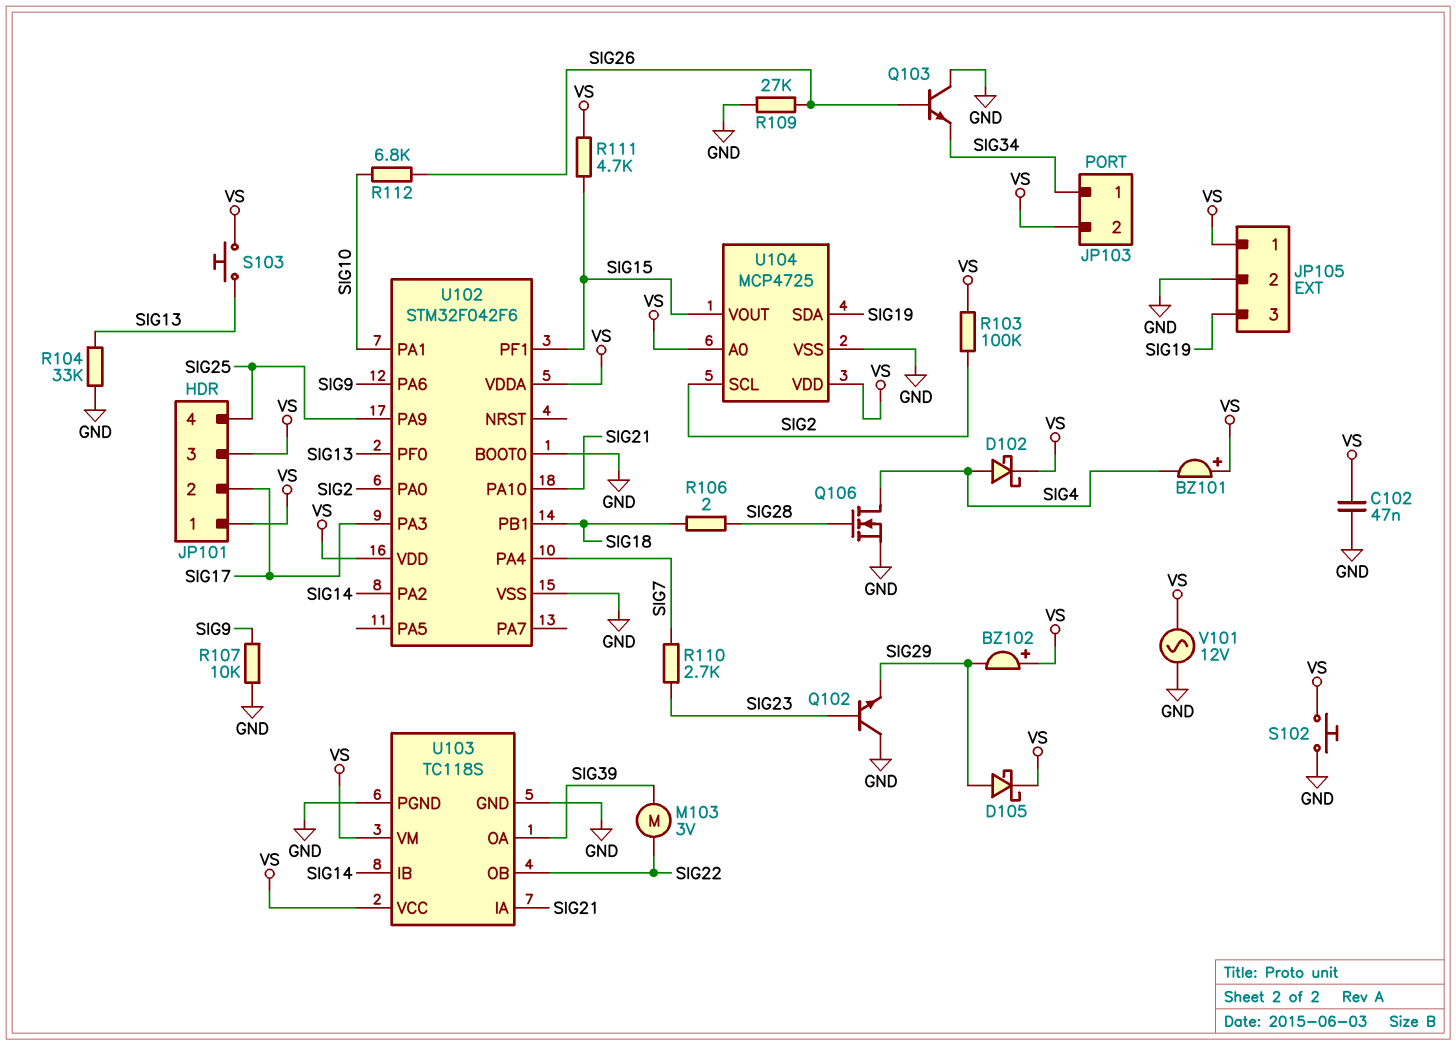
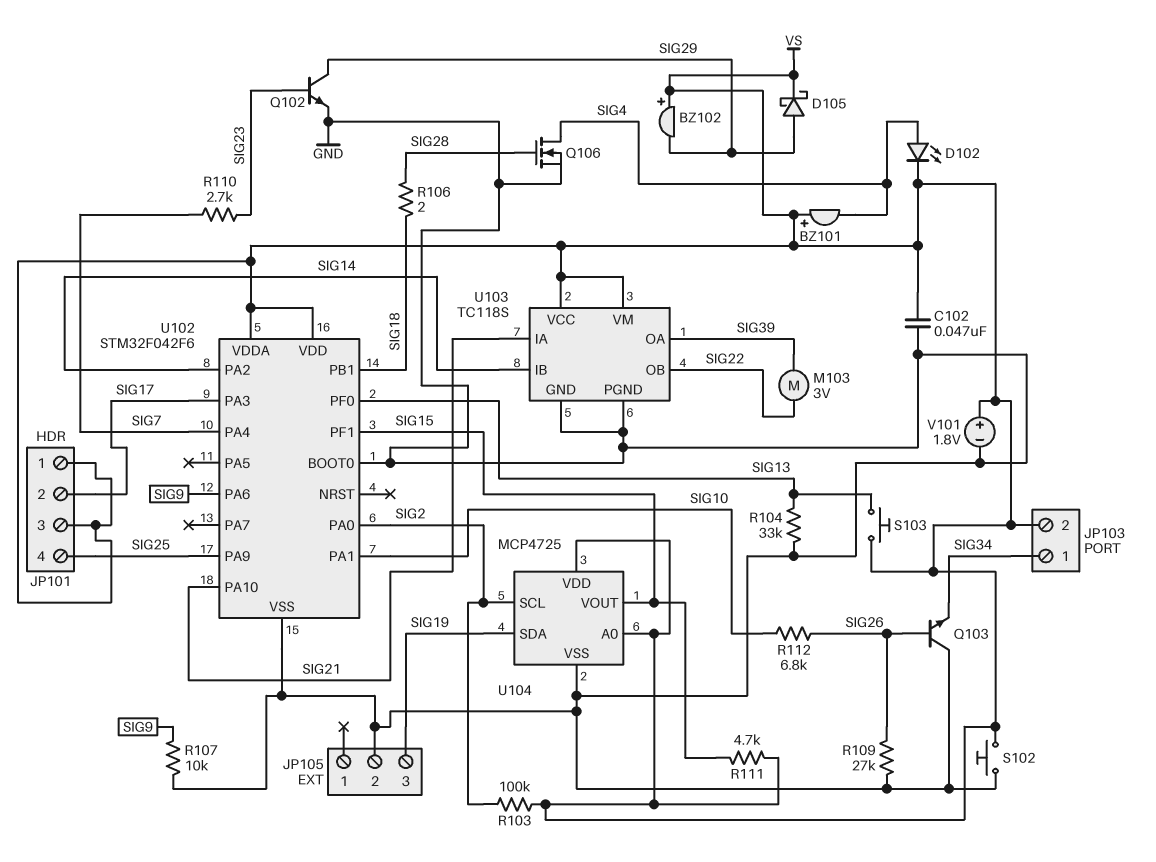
D102: schottky (A SIG4, K VS) -> LED (A SIG4, K VS)
JP105 pin 1: VS -> none
Q102: NPN (B SIG23, C GND, E SIG29) -> NPN (B SIG23, C SIG29, E GND)
V101: AC 12V (GND, VS) -> 1.8V (plus VS, minus GND)

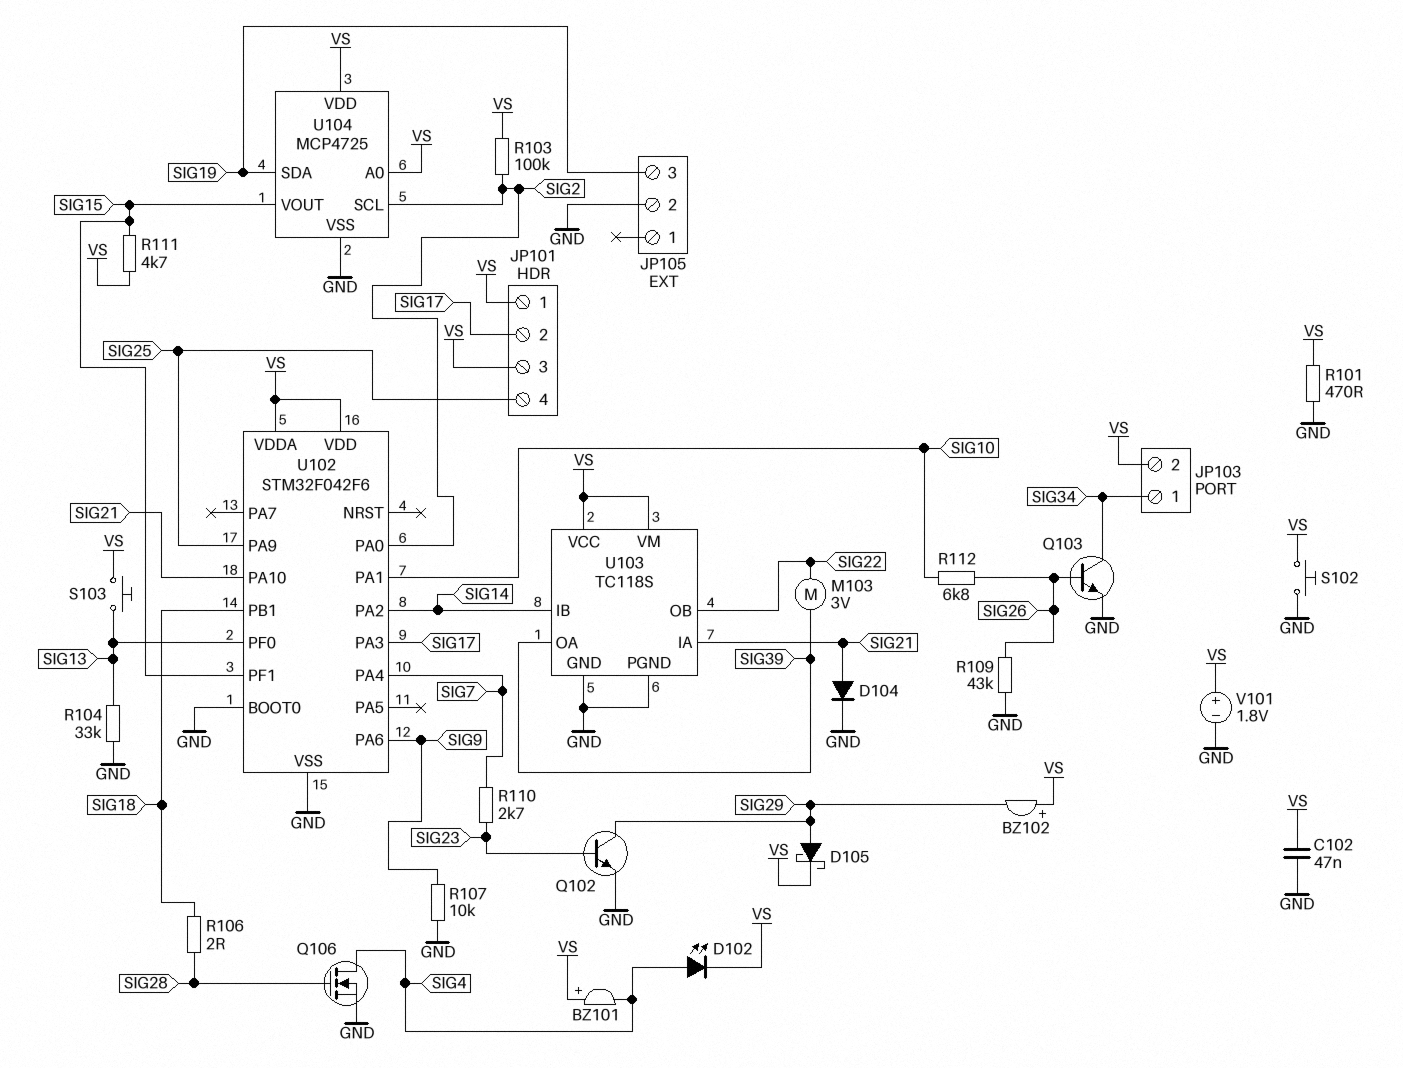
D104: none -> diode (A SIG21, K GND)
Q103: NPN (B SIG26, C GND, E SIG34) -> NPN (B SIG26, C SIG34, E GND)
R101: none -> 470 (GND, VS)
R109: 27k (GND, SIG26) -> 43k (GND, SIG26)

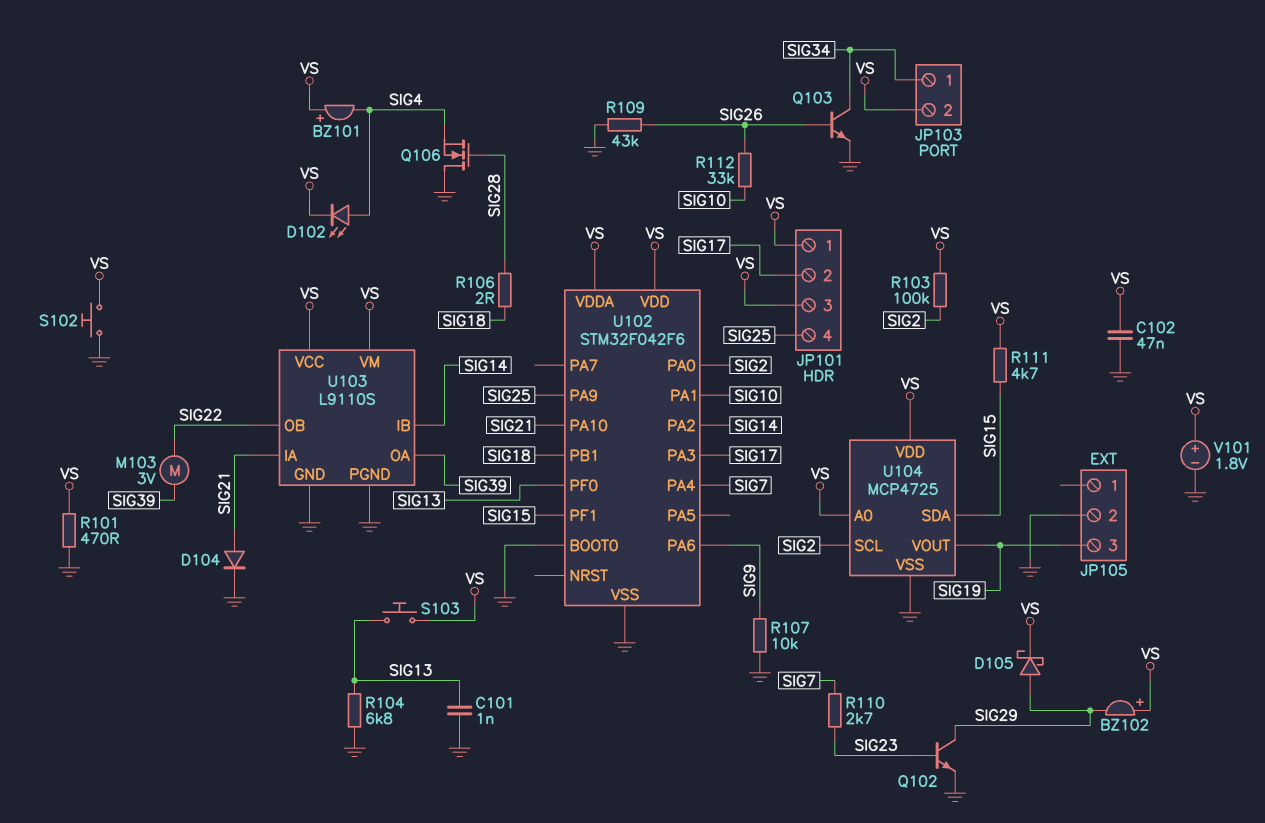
C101: none -> 1nF (GND, SIG13)
Q106: NMOS (G SIG28, D SIG4, S GND) -> NMOS (G SIG28, D GND, S SIG4)
R104: 33k (GND, SIG13) -> 6.8k (GND, SIG13)
R112: 6.8k (SIG10, SIG26) -> 33k (SIG10, SIG26)
U103: TC118S -> L9110S
U104 pin SDA: SIG19 -> SIG15
U104 pin VOUT: SIG15 -> SIG19

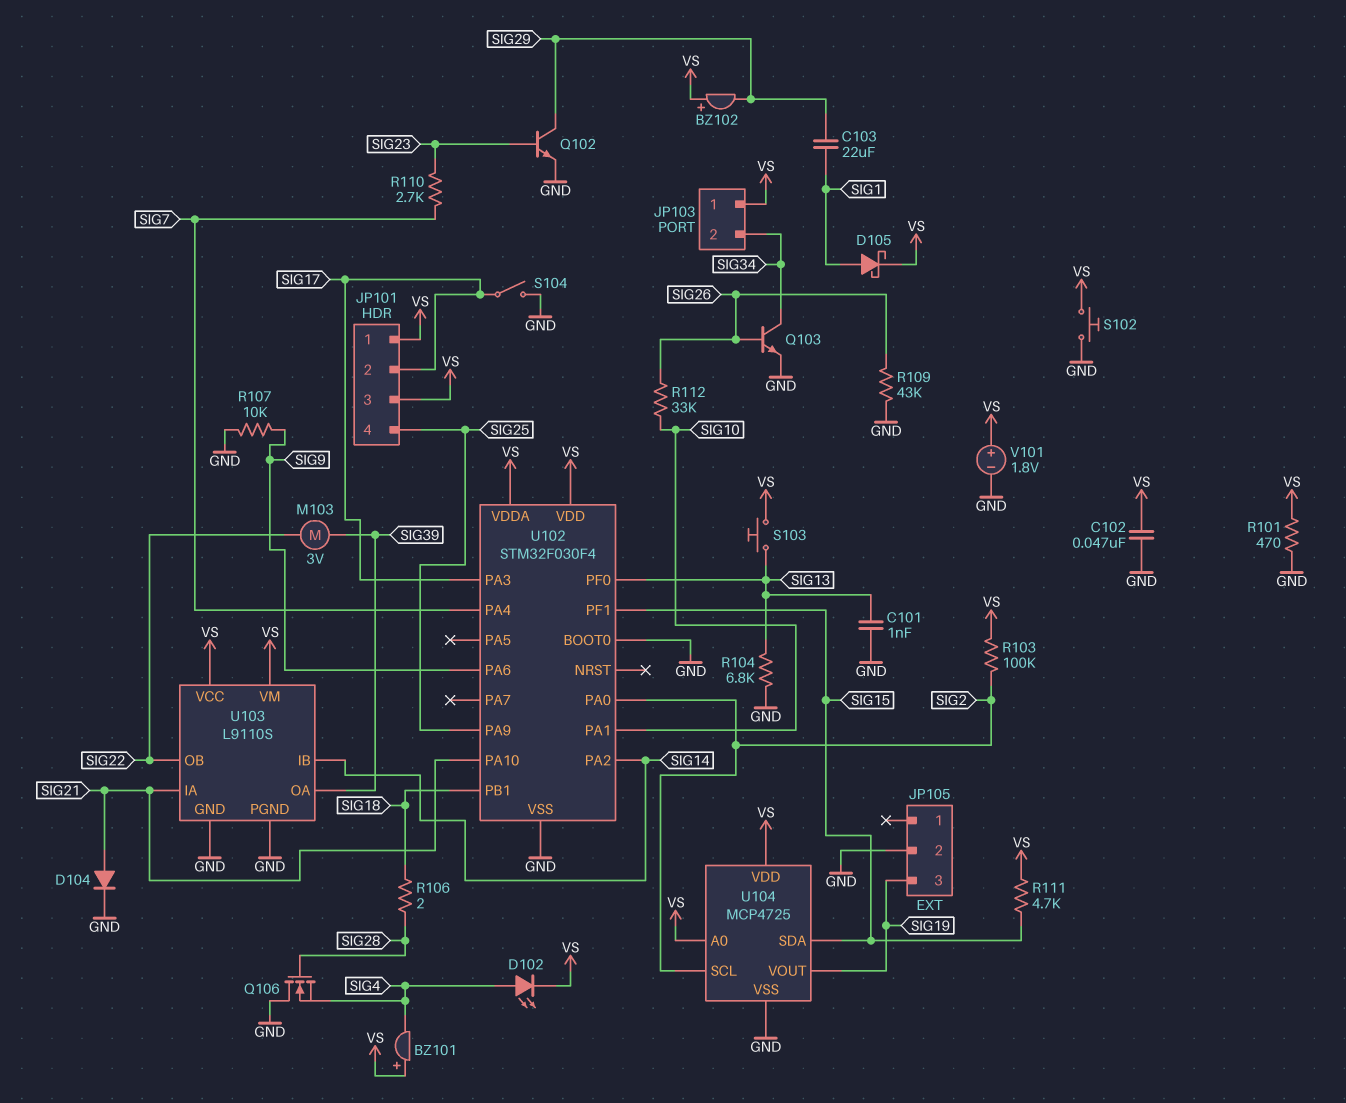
C103: none -> 22uF (SIG1, SIG29)
D105: schottky (A SIG29, K VS) -> schottky (A SIG1, K VS)
JP103 pin 1: SIG34 -> VS
JP103 pin 2: VS -> SIG34
S104: none -> switch (GND, SIG17)
U102: STM32F042F6 -> STM32F030F4

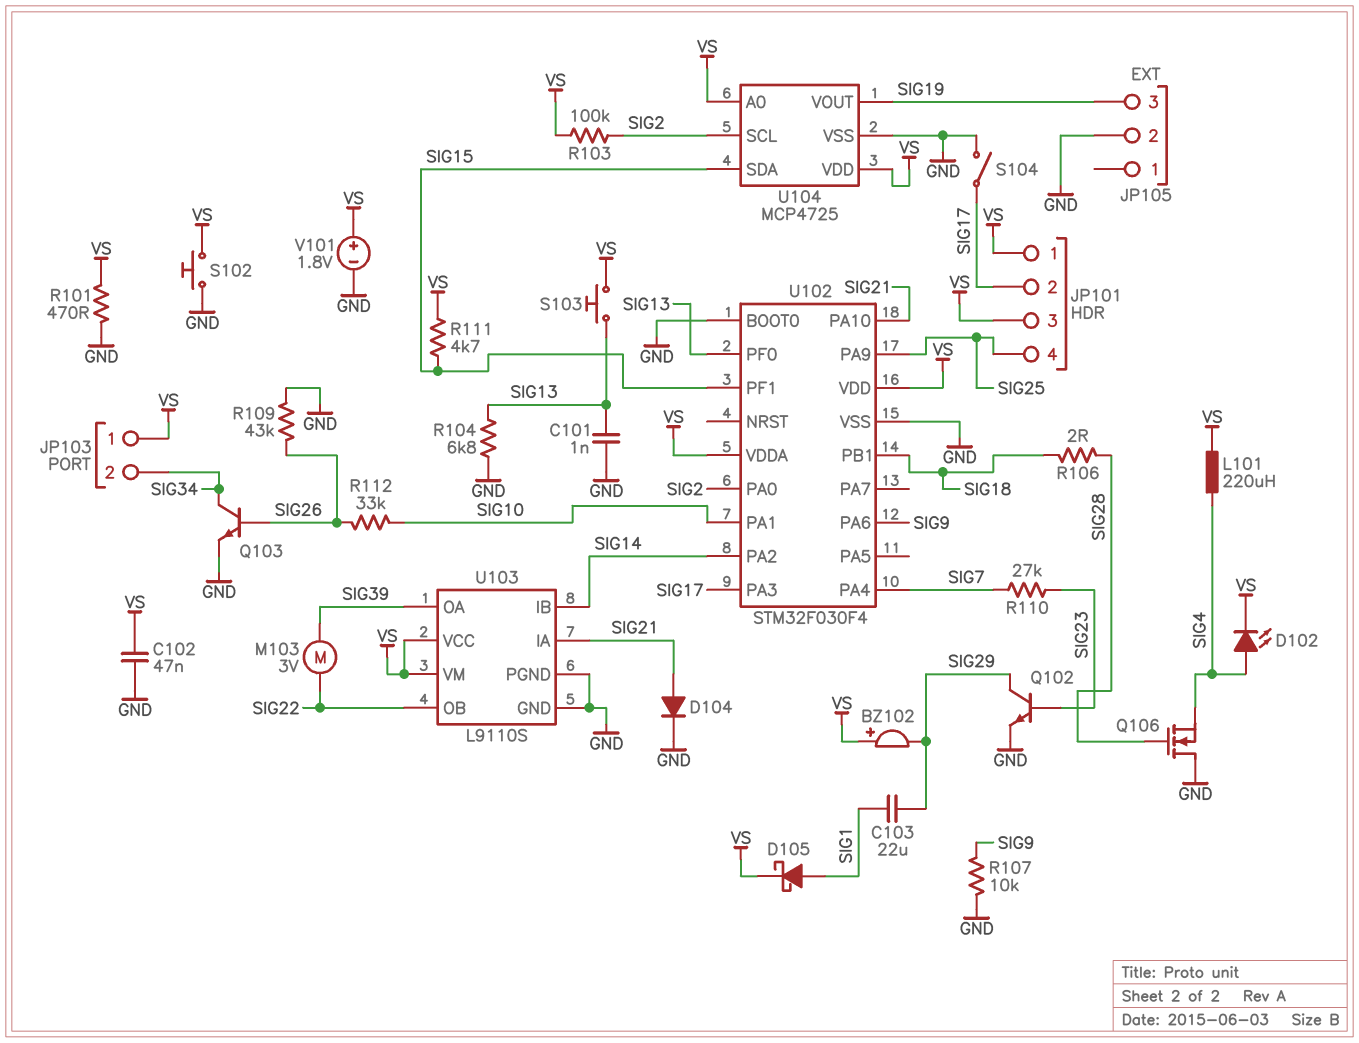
BZ101: buzzer (plus VS, minus SIG4) -> none
L101: none -> 220uH (SIG4, VS)
R110: 2.7k (SIG7, SIG23) -> 27k (SIG7, SIG23)

